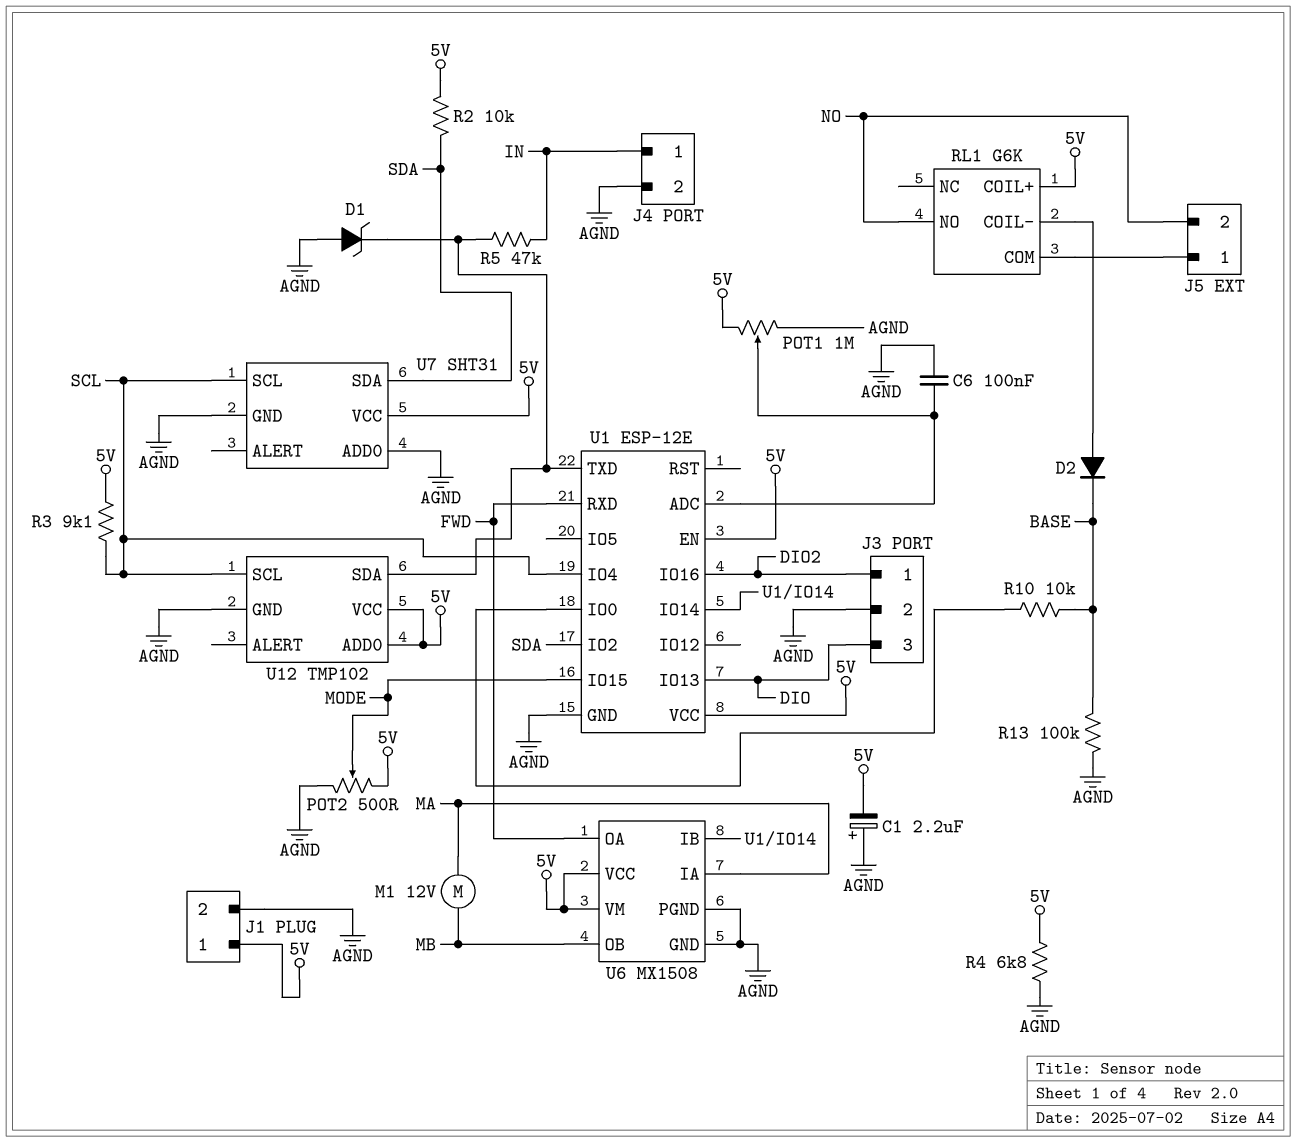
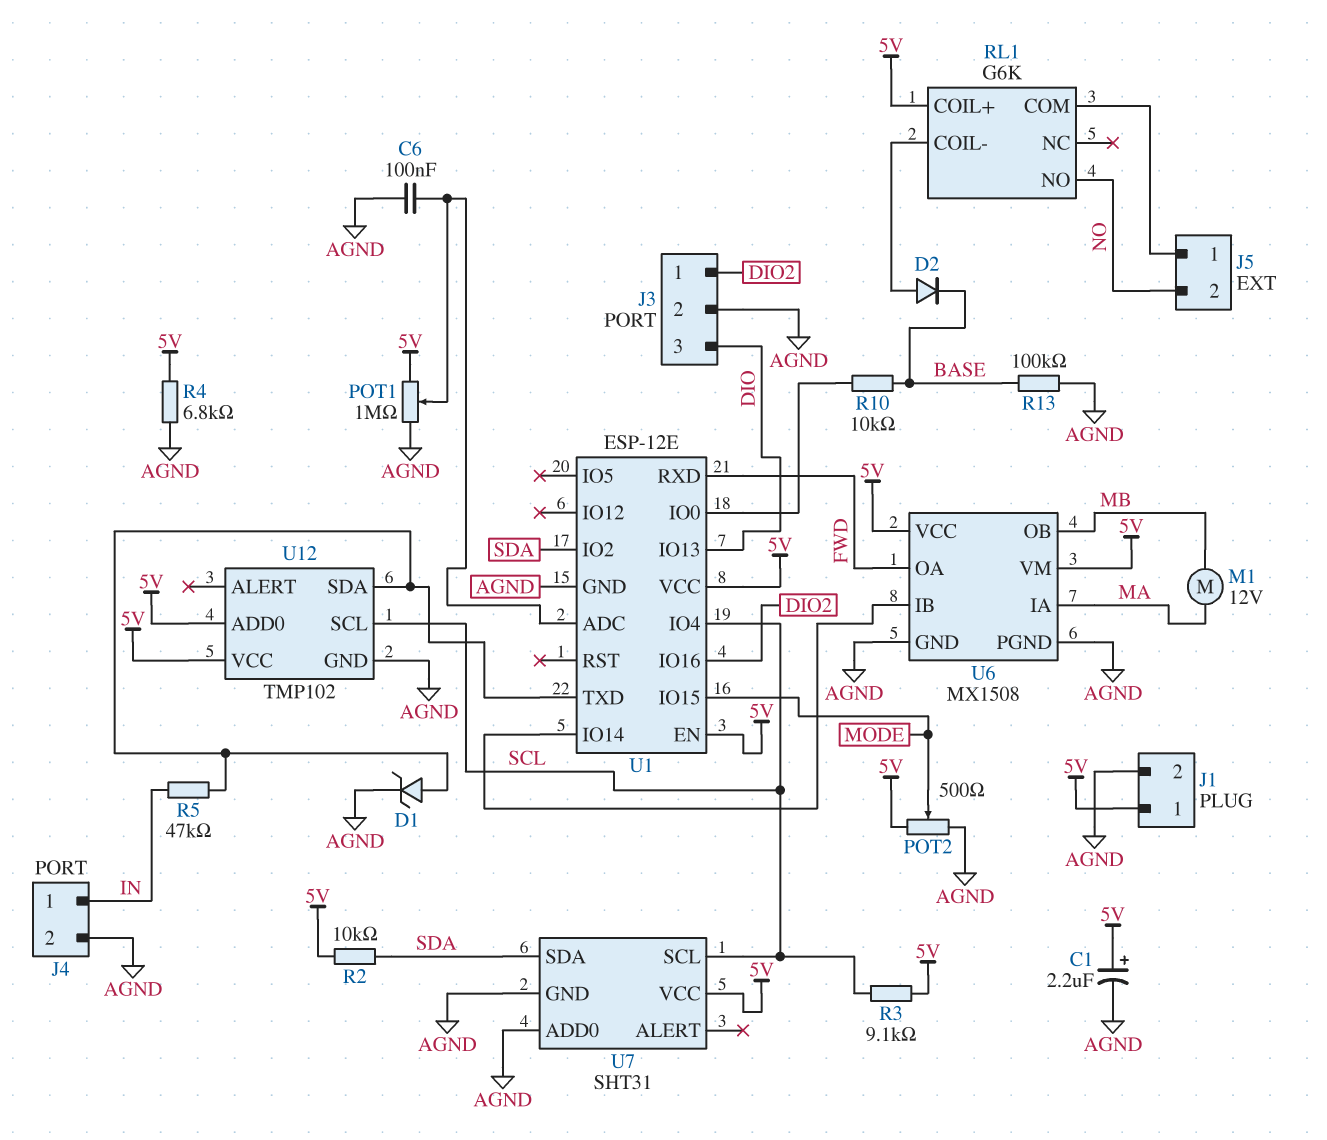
C1: 2.2uF (plus AGND, minus 5V) -> 2.2uF (plus 5V, minus AGND)
D1: zener (A AGND, K U1/TXD) -> zener (A U1/TXD, K AGND)

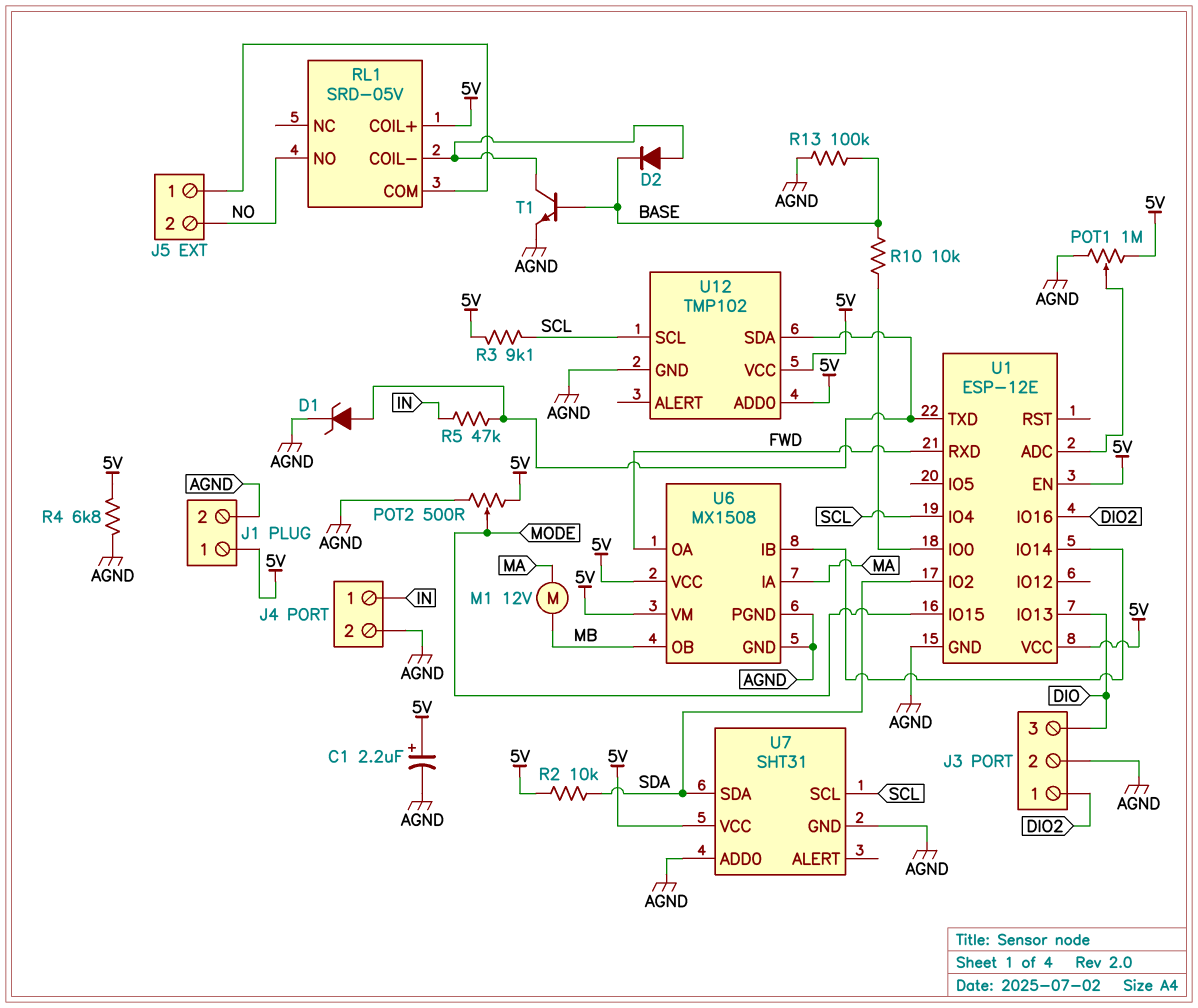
C6: 100nF (AGND, U1/ADC) -> none
RL1: G6K -> SRD-05V
T1: none -> NPN (B BASE, C RL1/COIL-, E AGND)

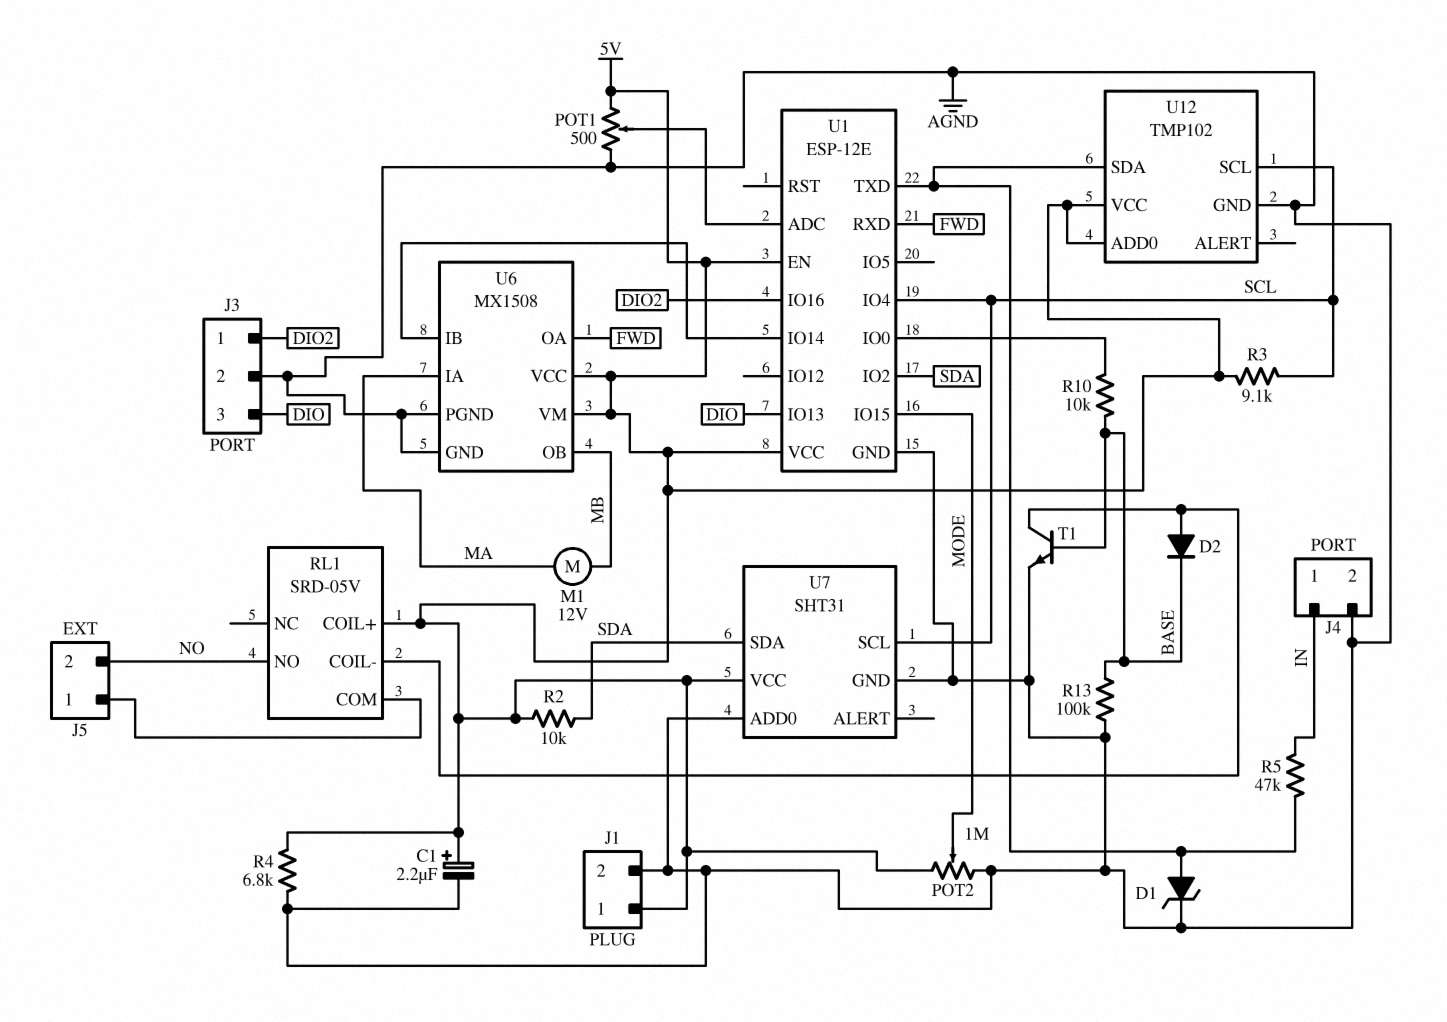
POT1: 1M (5V, AGND, wiper U1/ADC) -> 500 (5V, AGND, wiper U1/ADC)
POT2: 500 (5V, AGND, wiper MODE) -> 1M (5V, AGND, wiper MODE)

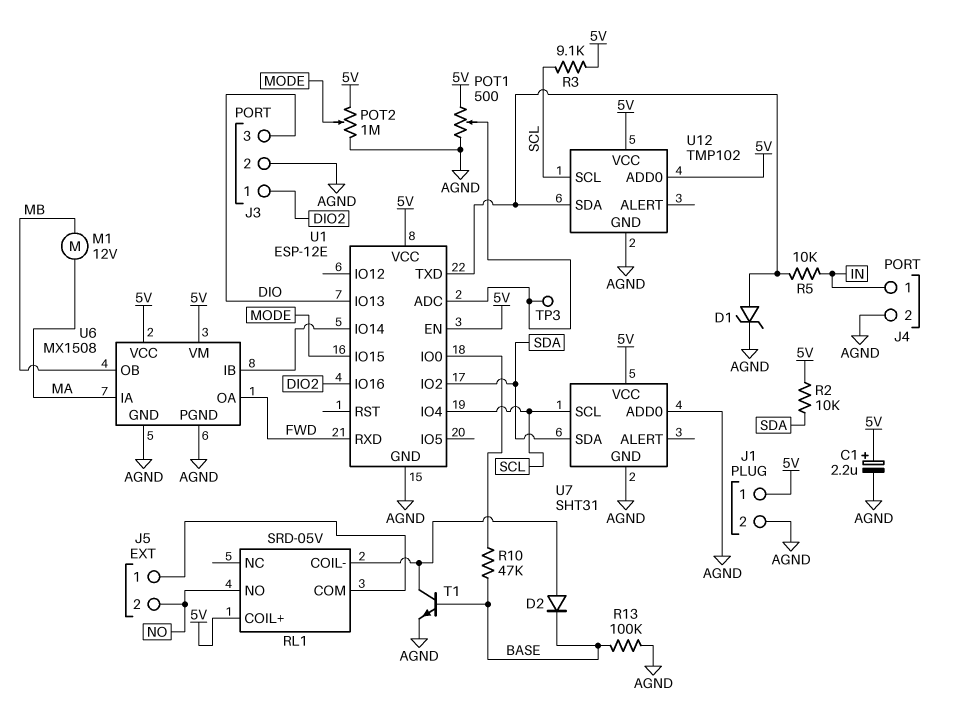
R4: 6.8k (5V, AGND) -> none
R5: 47k (IN, U1/TXD) -> 10k (IN, U1/TXD)
R10: 10k (BASE, U1/IO0) -> 47k (BASE, U1/IO0)
TP3: none -> test point (U1/ADC)

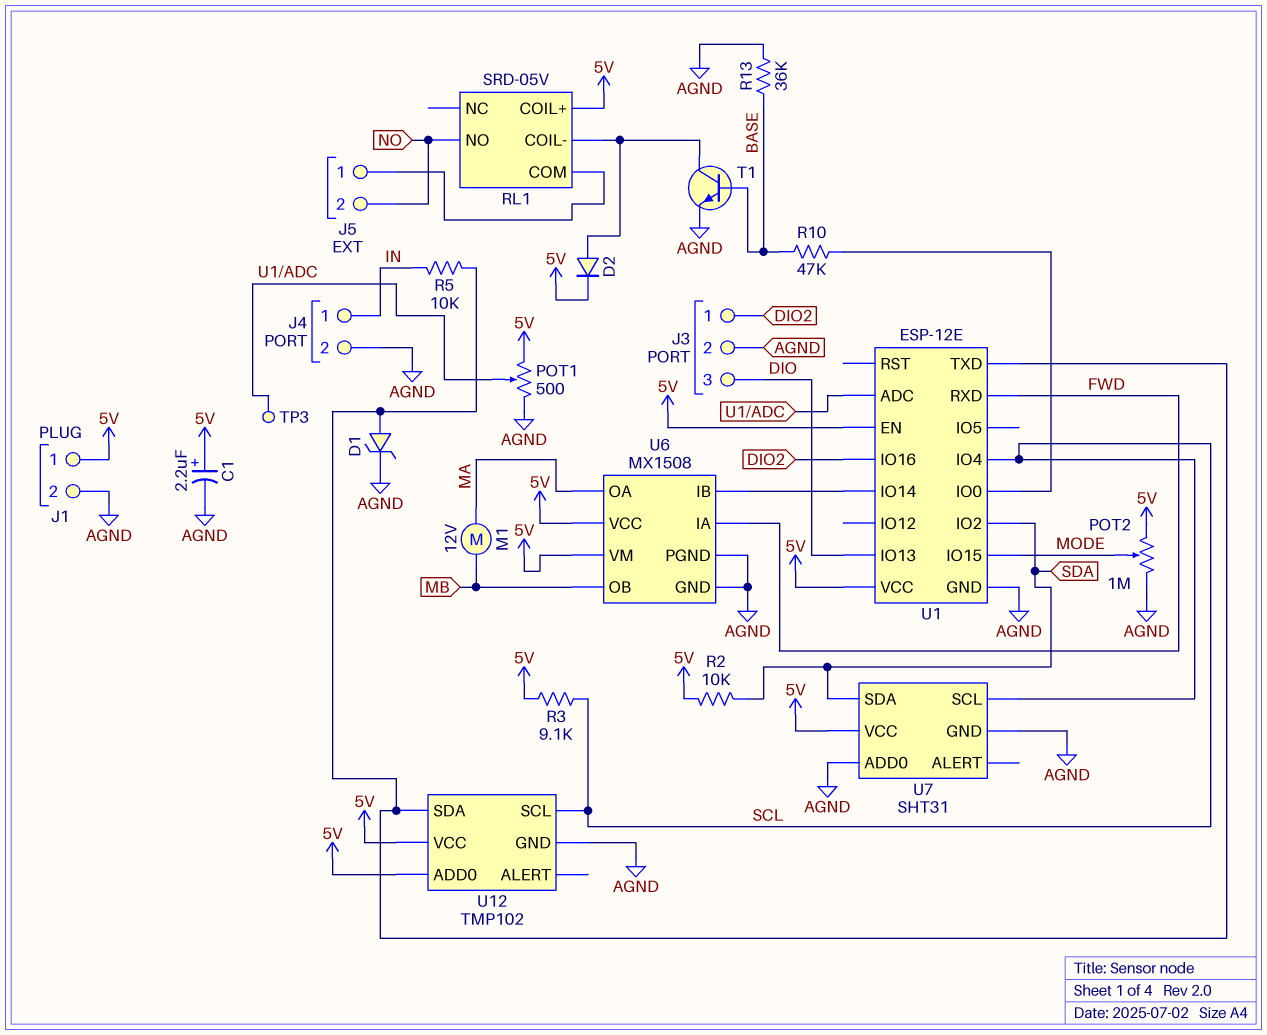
D2: diode (A RL1/COIL-, K BASE) -> diode (A RL1/COIL-, K 5V)
R13: 100k (AGND, BASE) -> 36k (AGND, BASE)
U6 pin IA: MA -> FWD
U6 pin OA: FWD -> MA

